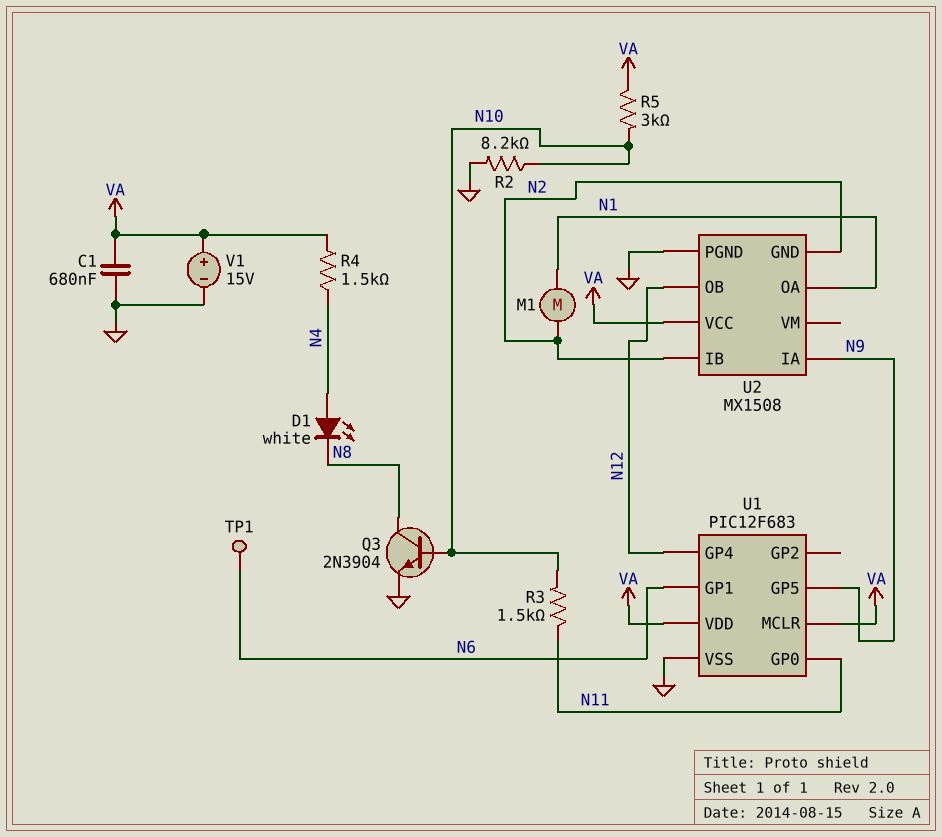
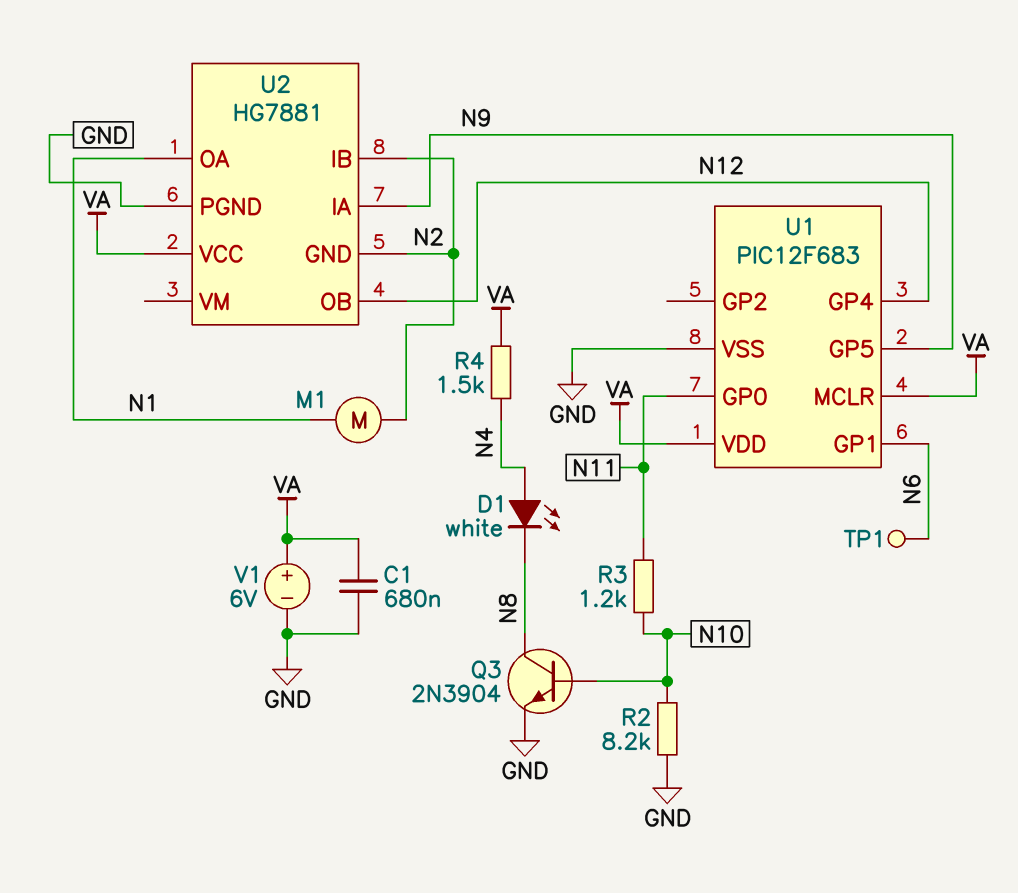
R3: 1.5k (N10, N11) -> 1.2k (N10, N11)
R5: 3k (N10, VA) -> none
U2: MX1508 -> HG7881
V1: 15V (plus VA, minus GND) -> 6V (plus VA, minus GND)

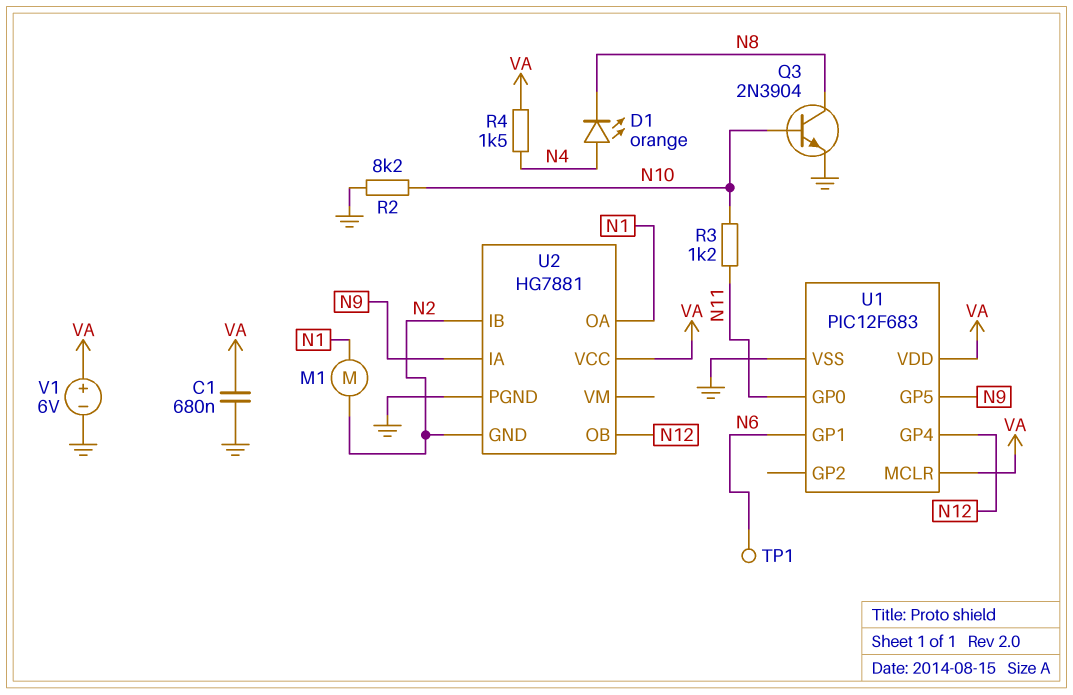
D1: LED white (A N4, K N8) -> LED orange (A N4, K N8)

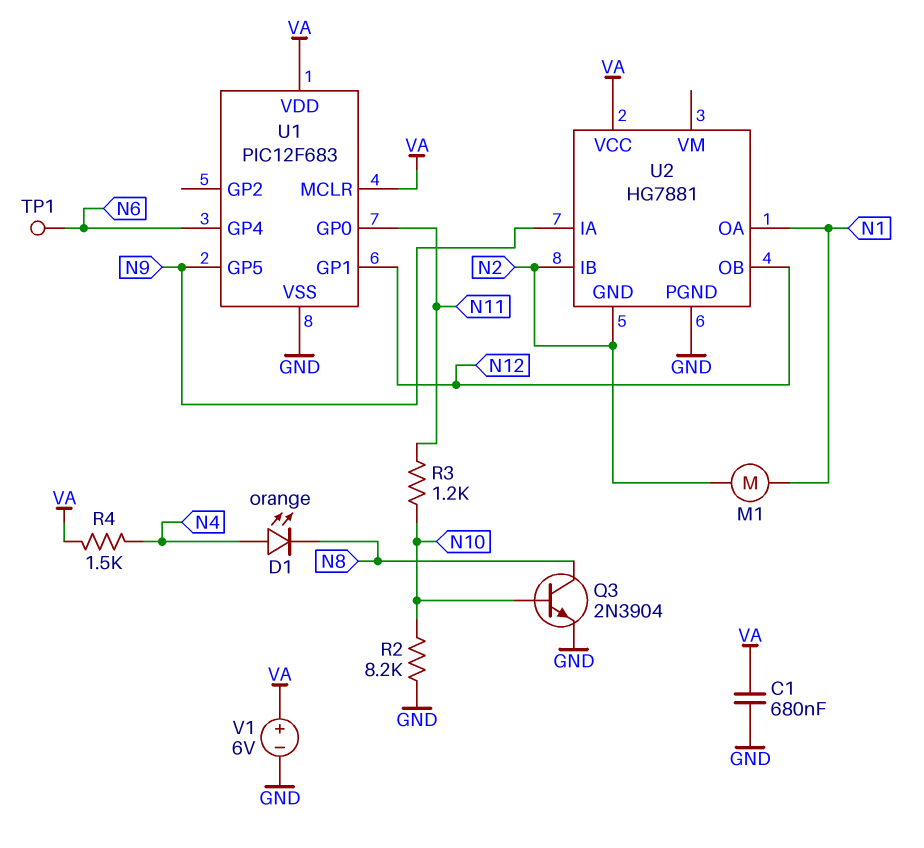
U1 pin GP1: N6 -> N12
U1 pin GP4: N12 -> N6

